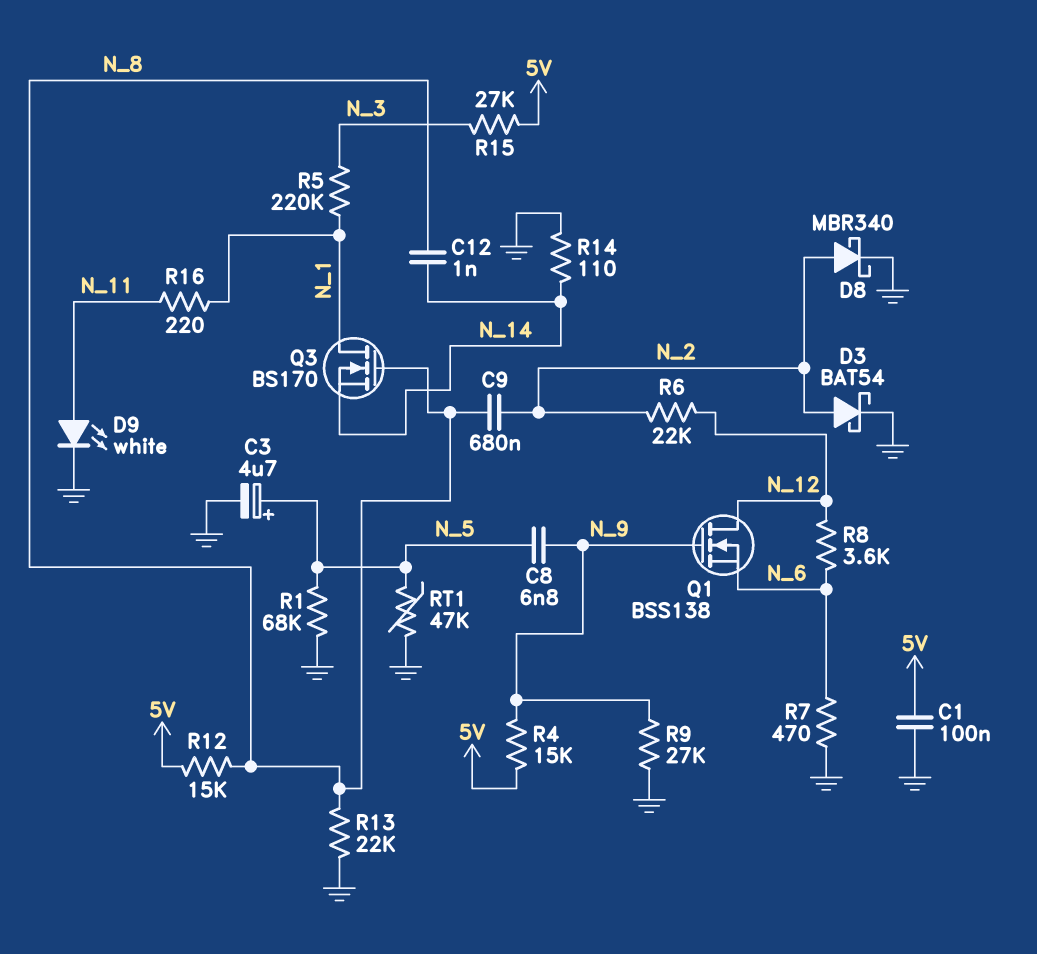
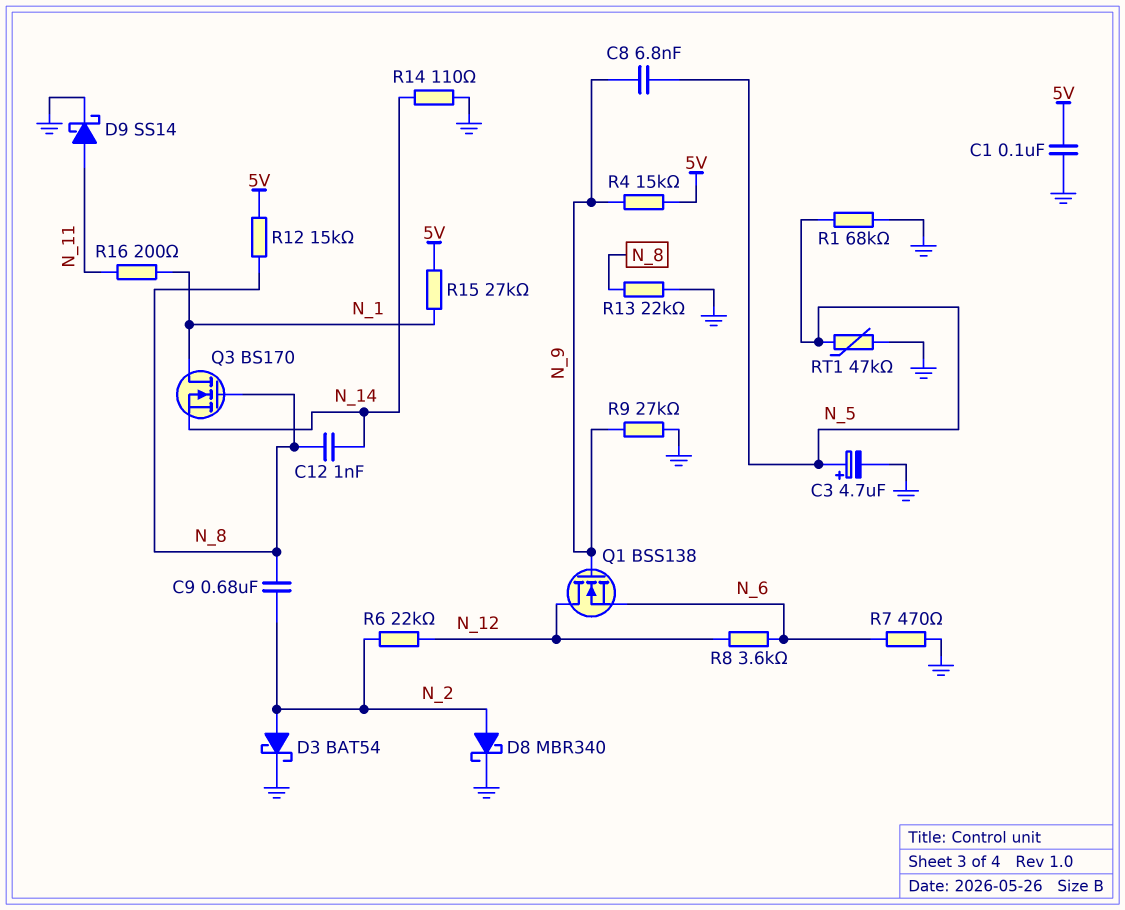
D9: LED white (A N_11, K GND) -> schottky SS14 (A N_11, K GND)
R5: 220k (N_1, N_3) -> none
R15: 27k (5V, N_3) -> 27k (5V, N_1)
R16: 220 (N_1, N_11) -> 200 (N_1, N_11)

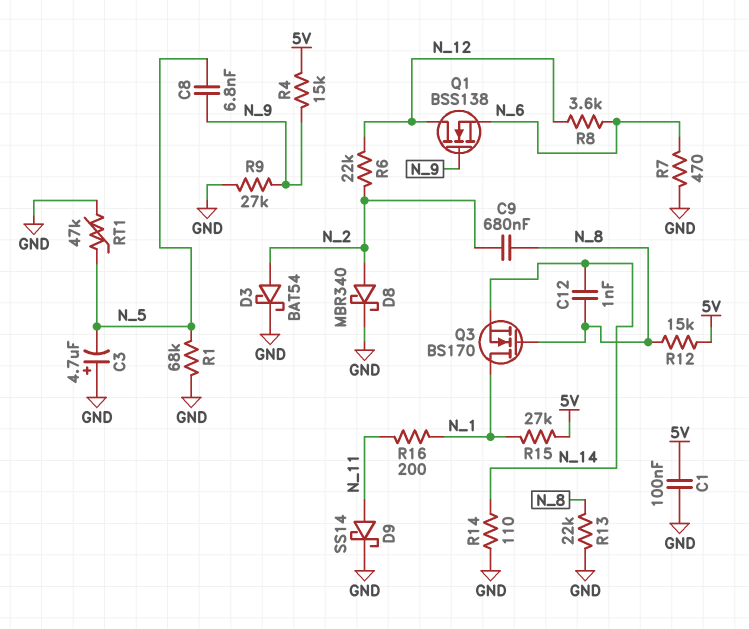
C3: 4.7uF (plus N_5, minus GND) -> 4.7uF (plus GND, minus N_5)

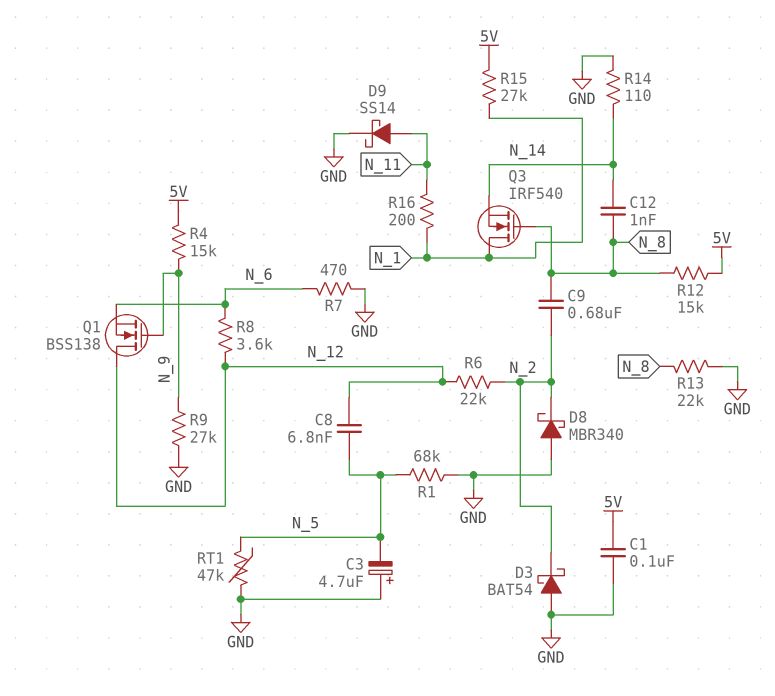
C8: 6.8nF (N_5, N_9) -> 6.8nF (N_5, N_12)
D3: schottky BAT54 (A N_2, K GND) -> schottky BAT54 (A GND, K N_2)
D8: schottky MBR340 (A N_2, K GND) -> schottky MBR340 (A GND, K N_2)
Q3: NMOS BS170 (G N_8, D N_1, S N_14) -> NMOS IRF540 (G N_8, D N_1, S N_14)

